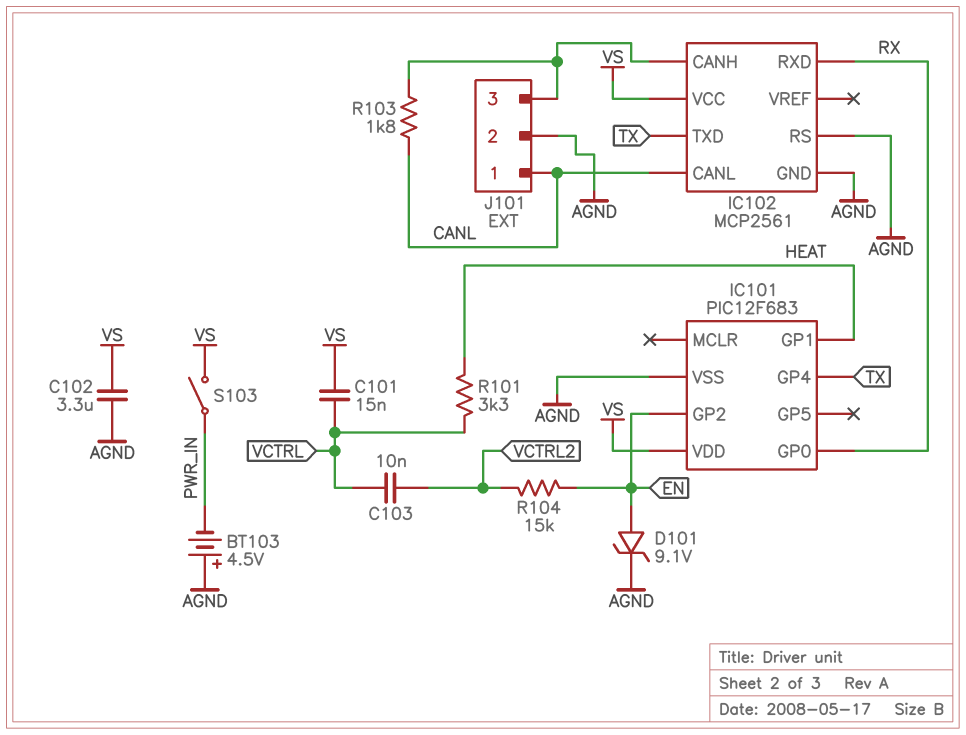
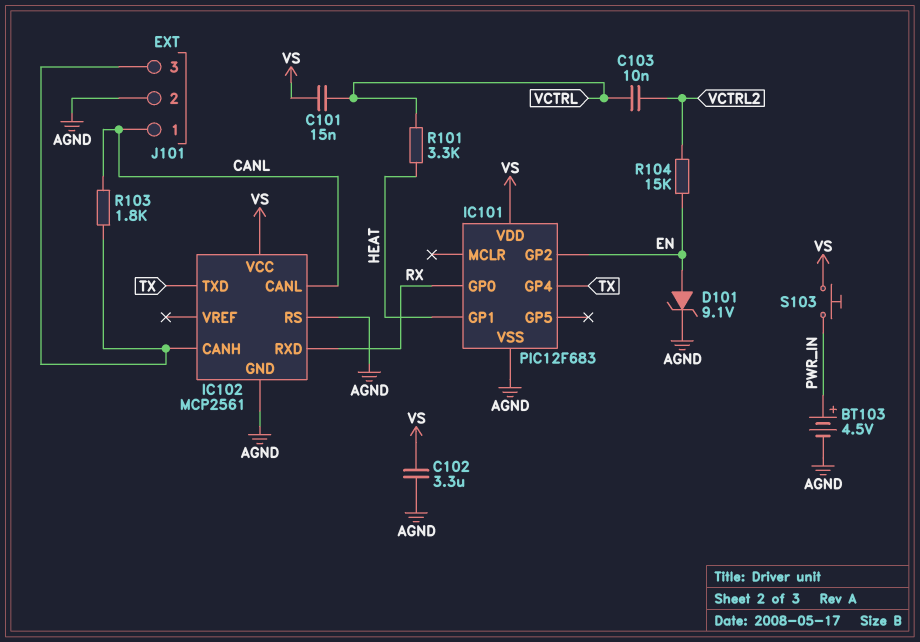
BT103: 4.5V (plus AGND, minus PWR_IN) -> 4.5V (plus PWR_IN, minus AGND)
S103: switch (PWR_IN, VS) -> button (PWR_IN, VS)

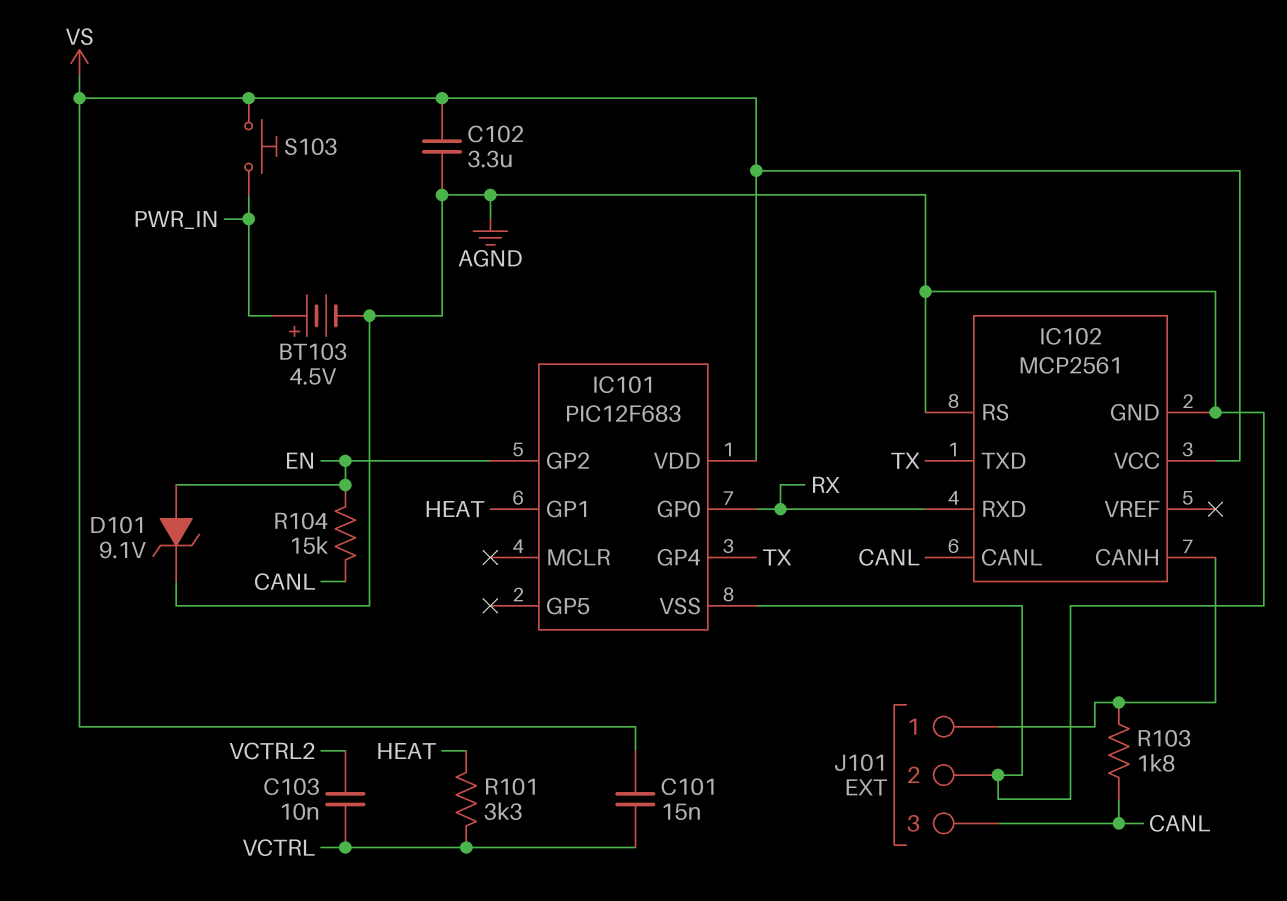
J101 pin 1: CANL -> IC102/CANH
J101 pin 3: IC102/CANH -> CANL
R104: 15k (EN, VCTRL2) -> 15k (CANL, EN)

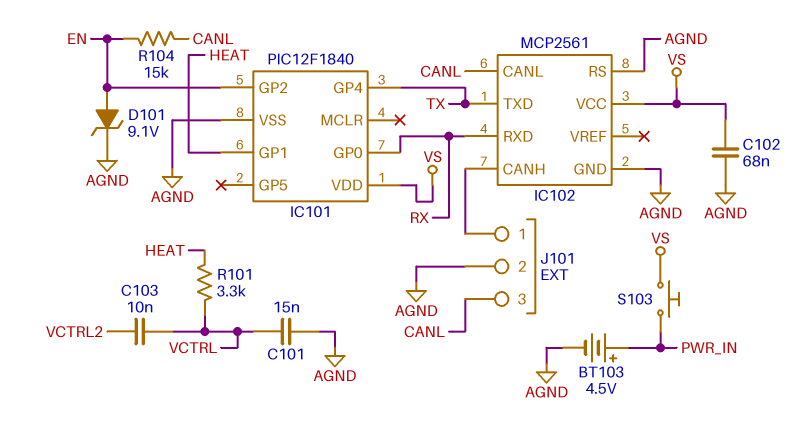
C101: 15nF (VCTRL, VS) -> 15nF (AGND, VCTRL)
C102: 3.3uF (AGND, VS) -> 68nF (AGND, VS)
IC101: PIC12F683 -> PIC12F1840
R103: 1.8k (CANL, IC102/CANH) -> none

